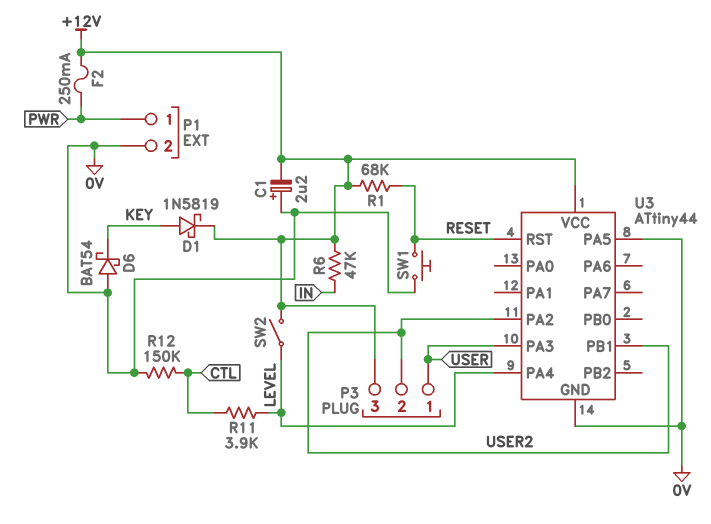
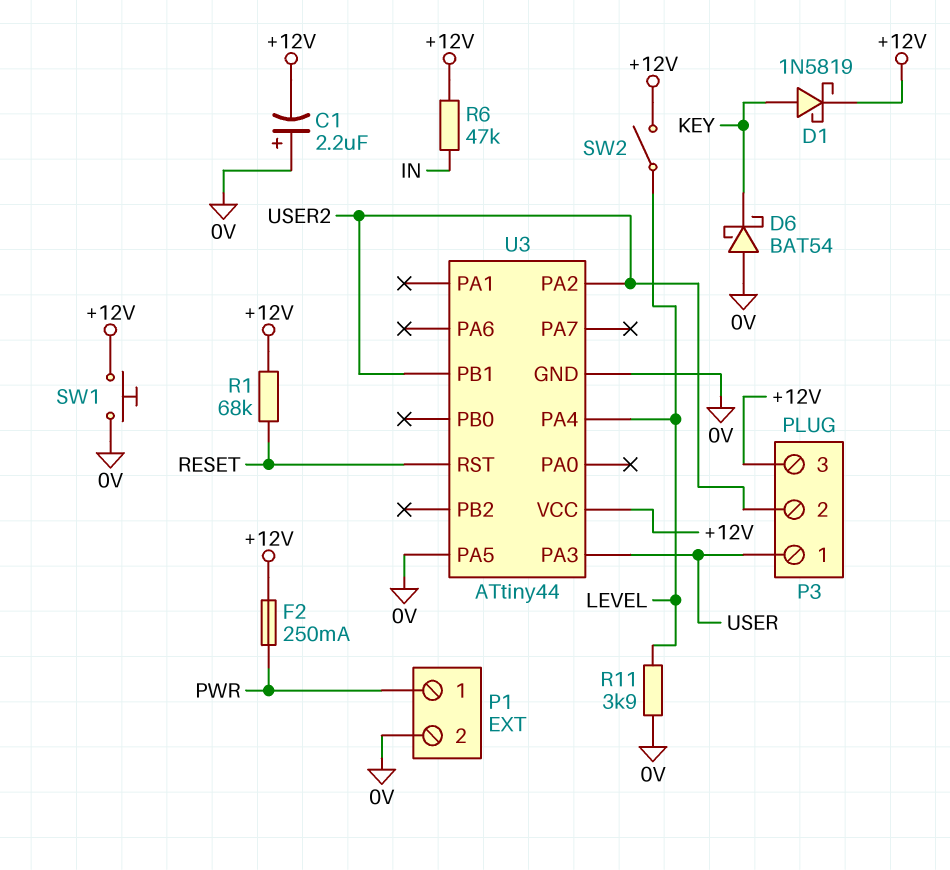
R11: 3.9k (CTL, LEVEL) -> 3.9k (0V, LEVEL)
R12: 150k (0V, CTL) -> none
SW1: button (0V, RESET) -> button (+12V, 0V)

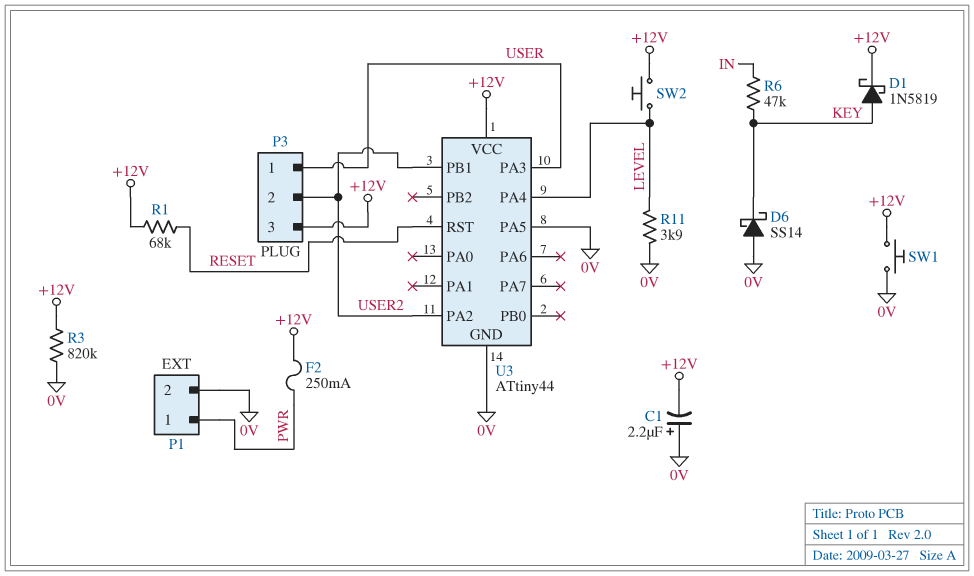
D6: schottky BAT54 (A 0V, K KEY) -> schottky SS14 (A 0V, K KEY)
R3: none -> 820k (+12V, 0V)
R6: 47k (+12V, IN) -> 47k (IN, KEY)
SW2: switch (+12V, LEVEL) -> button (+12V, LEVEL)

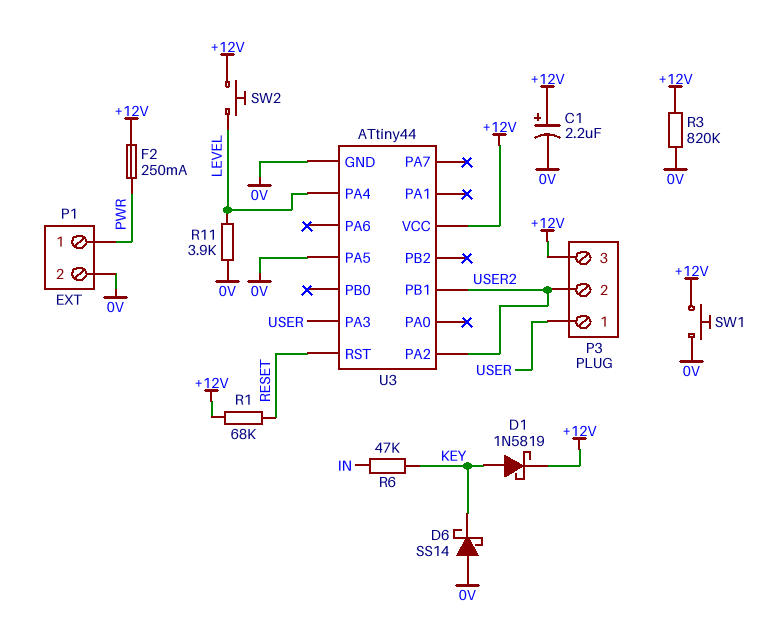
C1: 2.2uF (plus 0V, minus +12V) -> 2.2uF (plus +12V, minus 0V)

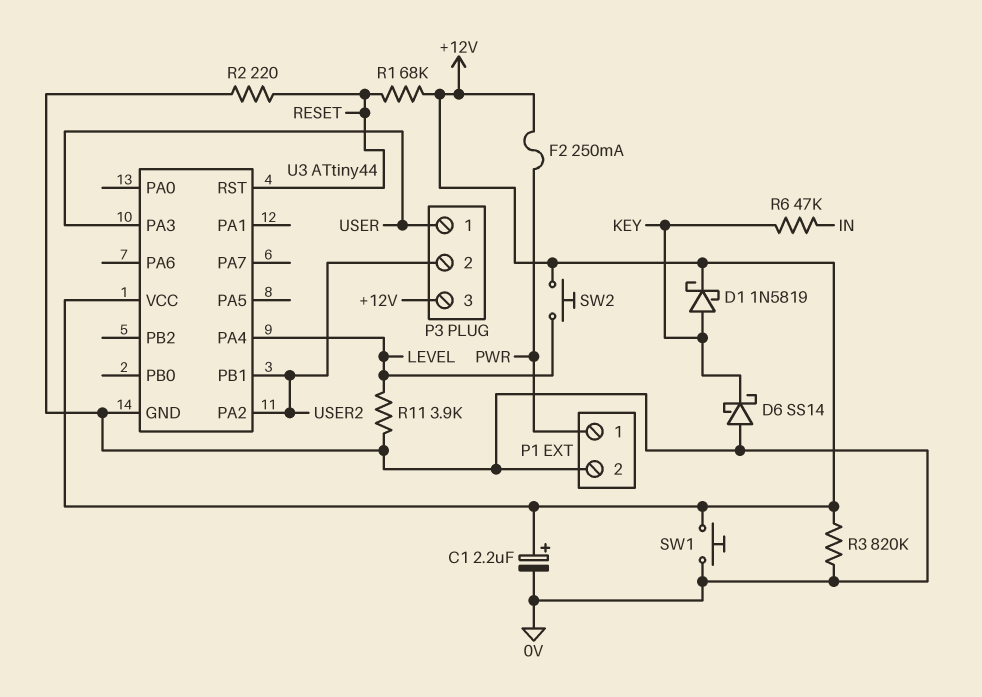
R2: none -> 220 (0V, RESET)
U3 pin PA5: 0V -> none

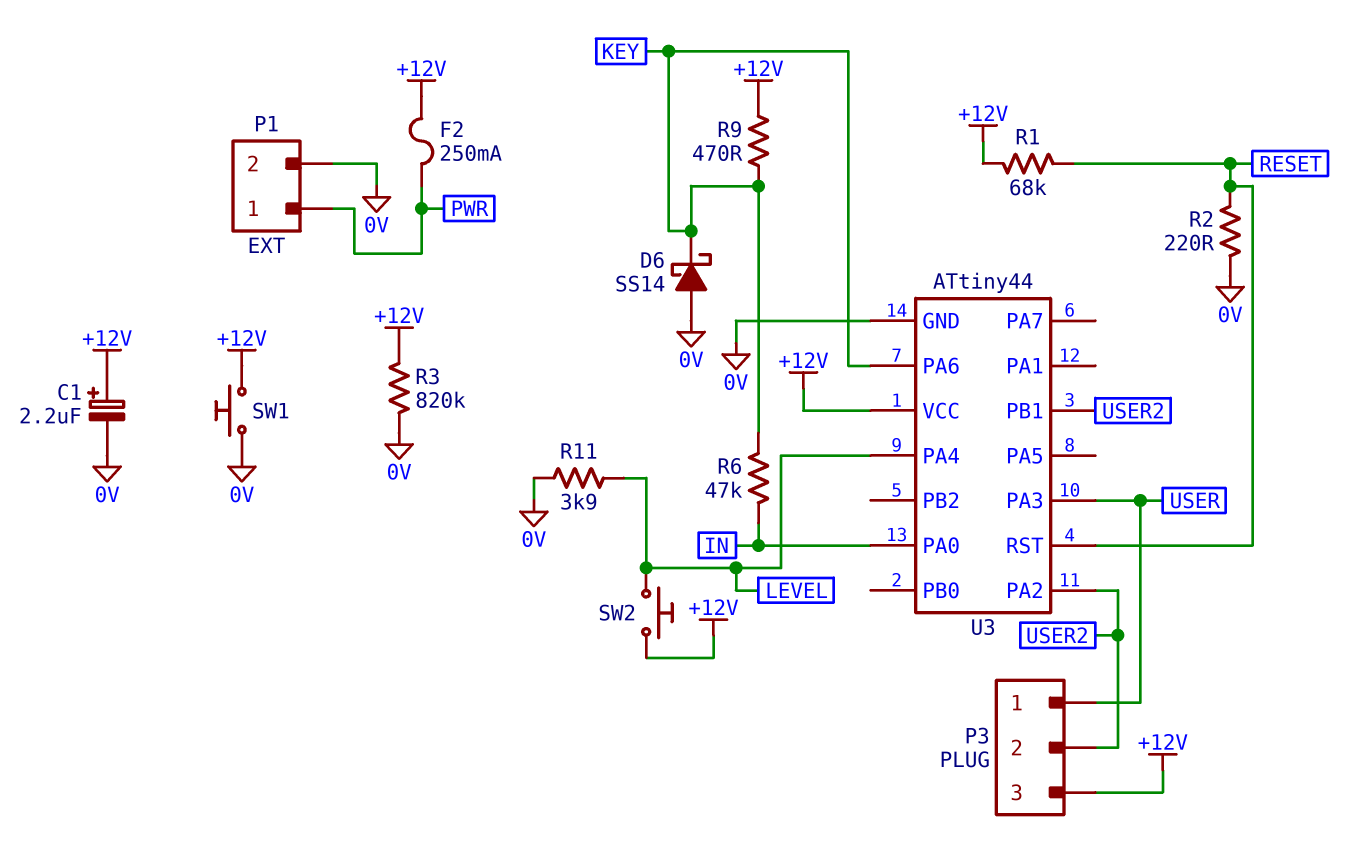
D1: schottky 1N5819 (A KEY, K +12V) -> none
R9: none -> 470 (+12V, KEY)
U3 pin PA0: none -> IN
U3 pin PA6: none -> KEY

